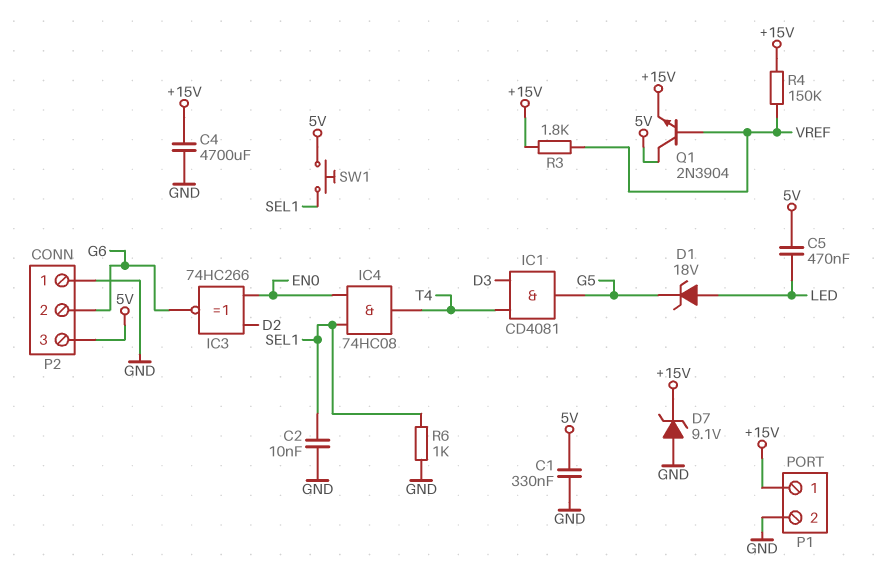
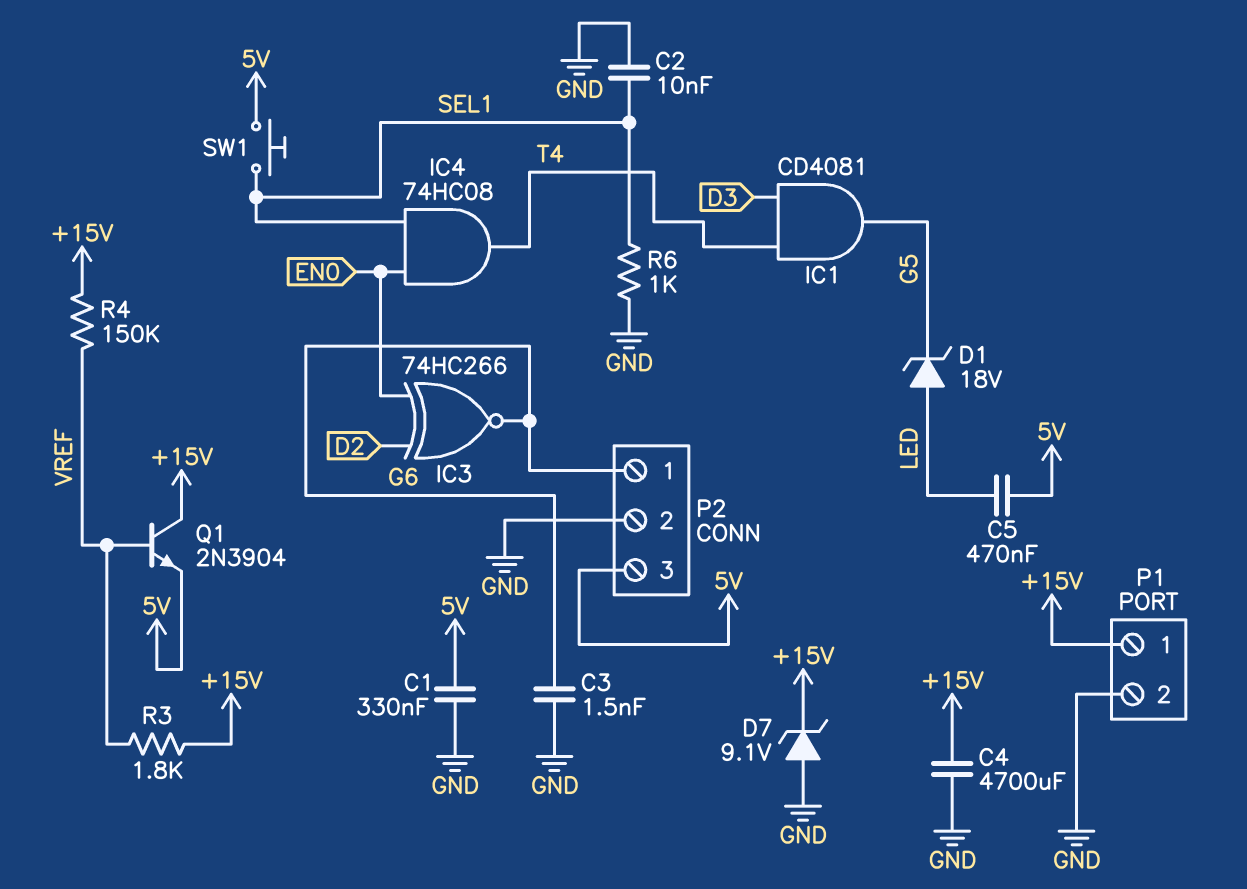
C3: none -> 1.5nF (G6, GND)
P2 pin 1: GND -> G6
P2 pin 2: G6 -> GND
Q1: NPN 2N3904 (B VREF, C 5V, E +15V) -> NPN 2N3904 (B VREF, C +15V, E 5V)

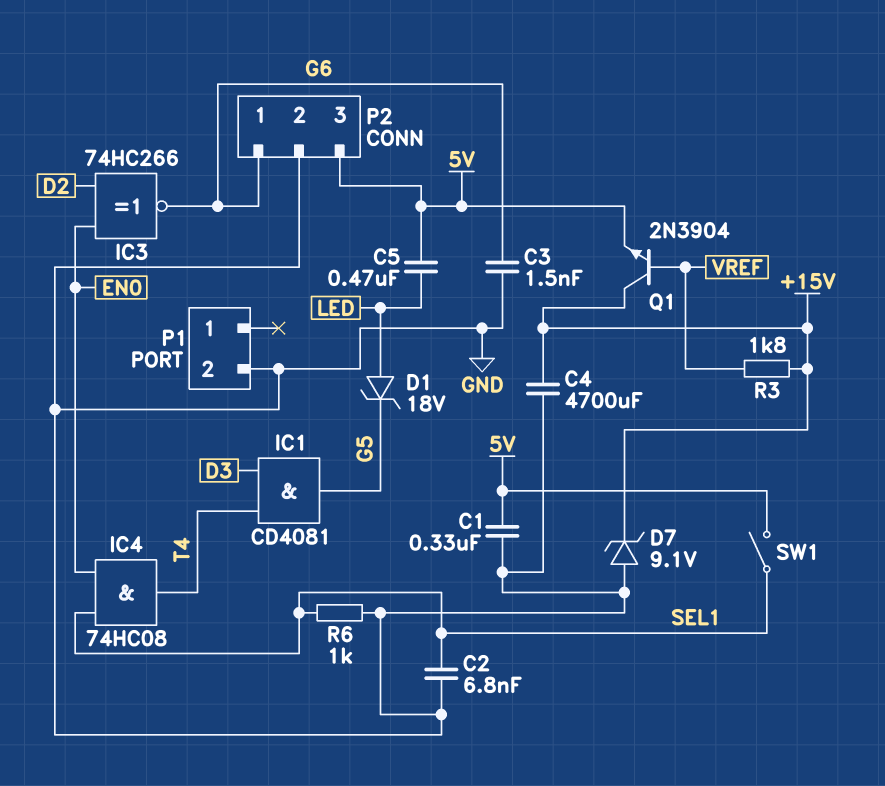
C2: 10nF (GND, SEL1) -> 6.8nF (GND, SEL1)
P1 pin 1: +15V -> none
R4: 150k (+15V, VREF) -> none
SW1: button (5V, SEL1) -> switch (5V, SEL1)

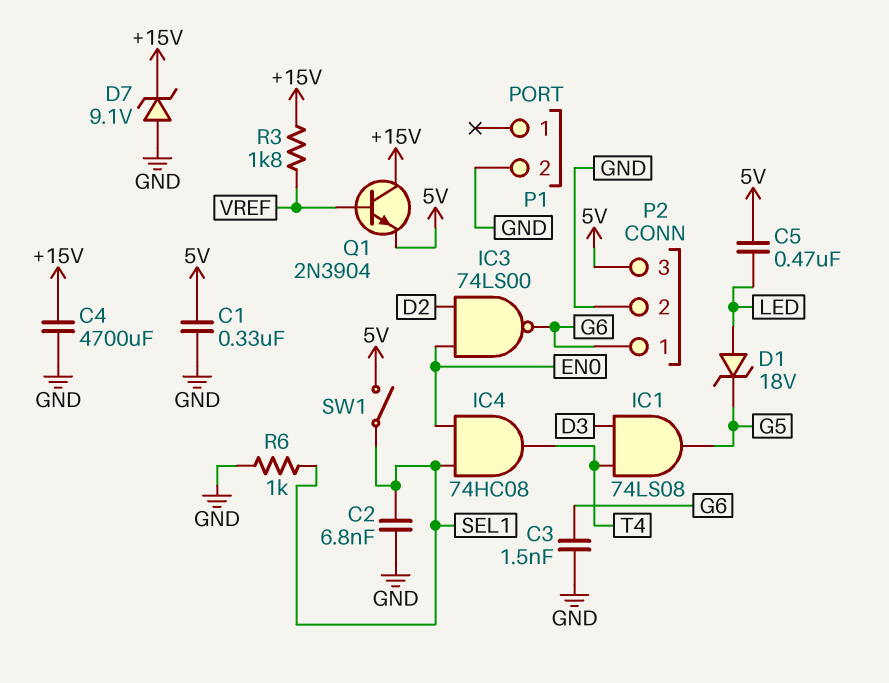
IC1: AND CD4081 (in D3, in T4, out G5) -> AND 74LS08 (in D3, in T4, out G5)
IC3: XNOR 74HC266 (in D2, in EN0, out G6) -> NAND 74LS00 (in D2, in EN0, out G6)

